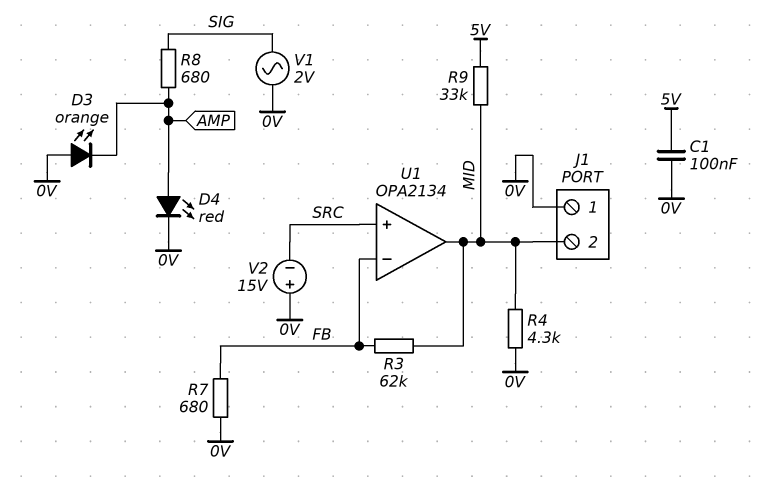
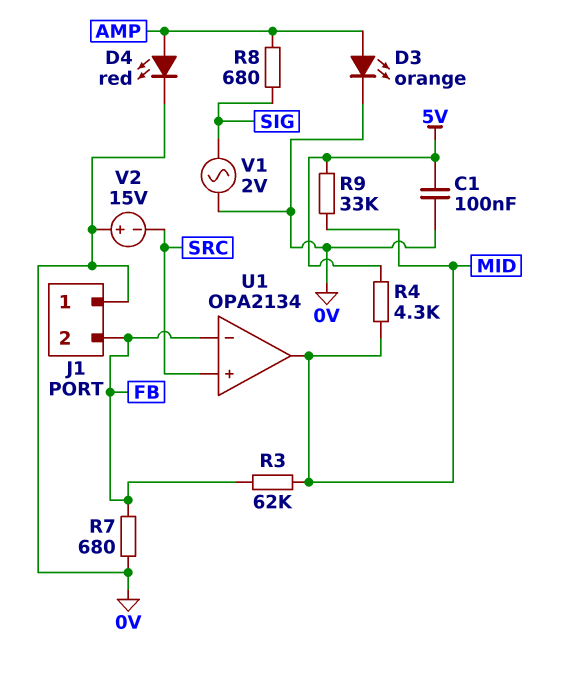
D3: LED orange (A 0V, K AMP) -> LED orange (A AMP, K 0V)
J1 pin 2: MID -> FB
R4: 4.3k (0V, MID) -> 4.3k (5V, MID)

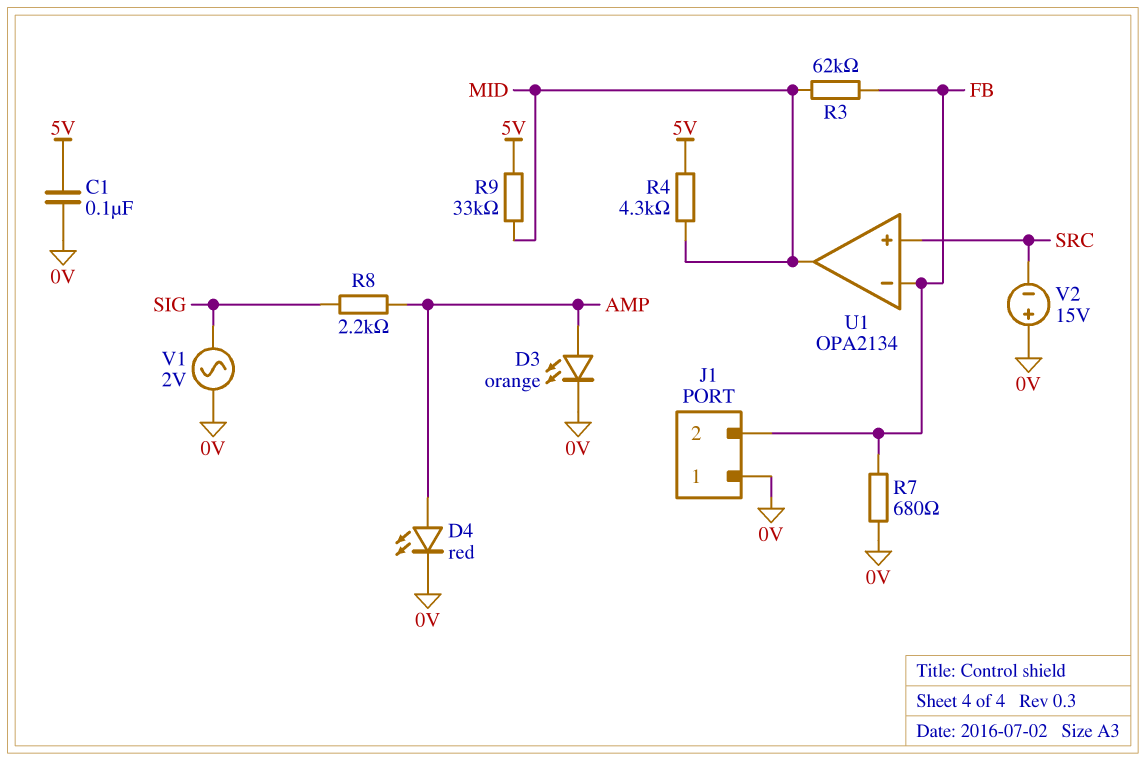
R8: 680 (AMP, SIG) -> 2.2k (AMP, SIG)

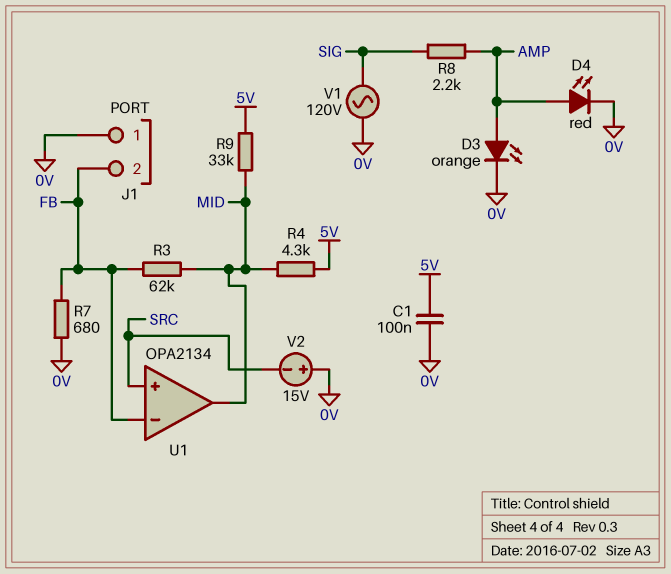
V1: AC 2V (0V, SIG) -> AC 120V (0V, SIG)

